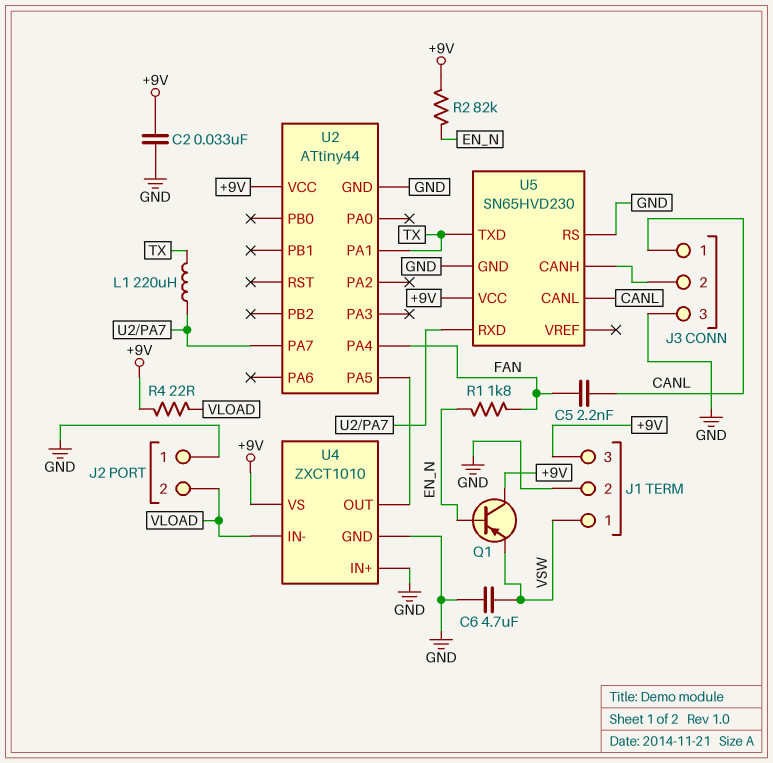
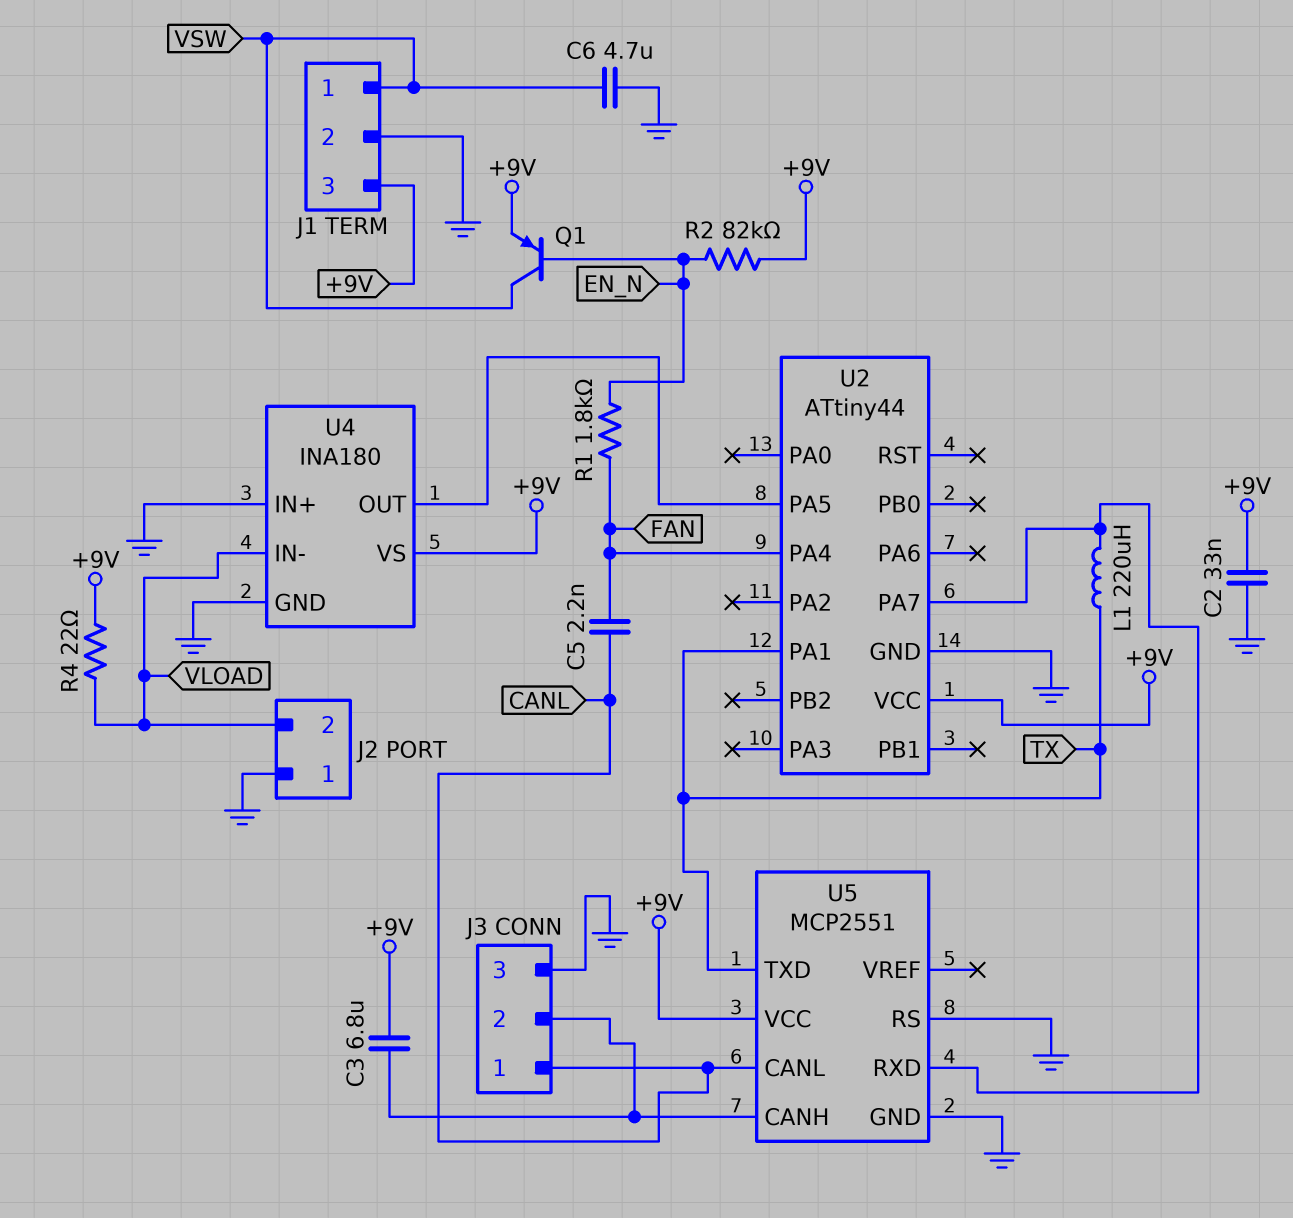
C3: none -> 6.8uF (+9V, J3/2)
Q1: PNP (B EN_N, C +9V, E VSW) -> PNP (B EN_N, C VSW, E +9V)
U4: ZXCT1010 -> INA180
U5: SN65HVD230 -> MCP2551

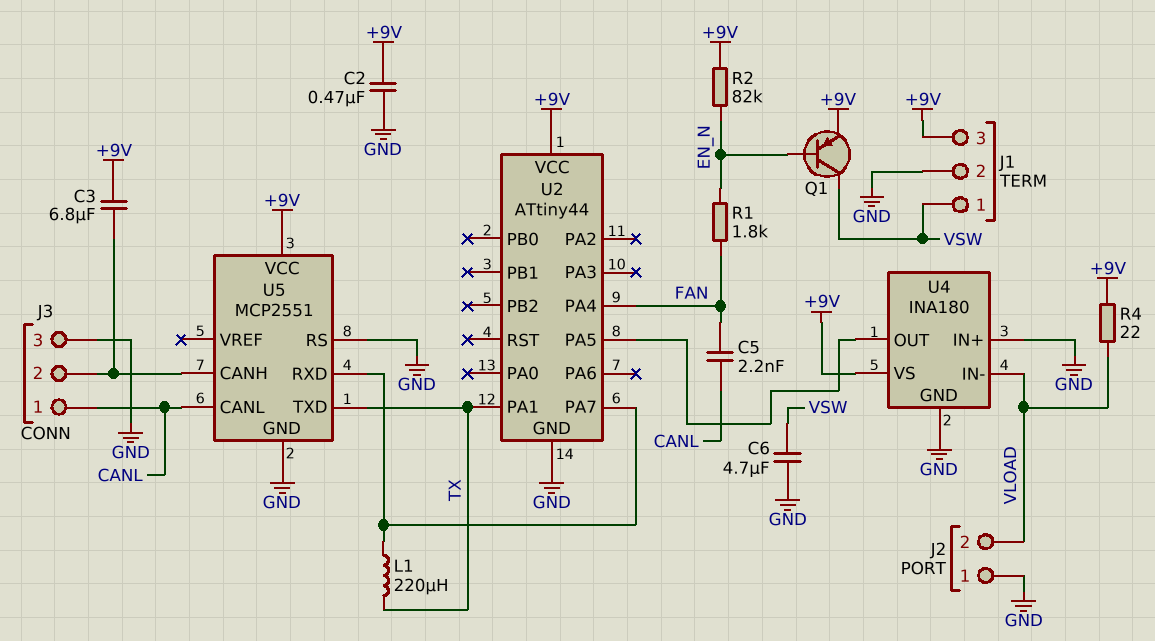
C2: 33nF (+9V, GND) -> 470nF (+9V, GND)

